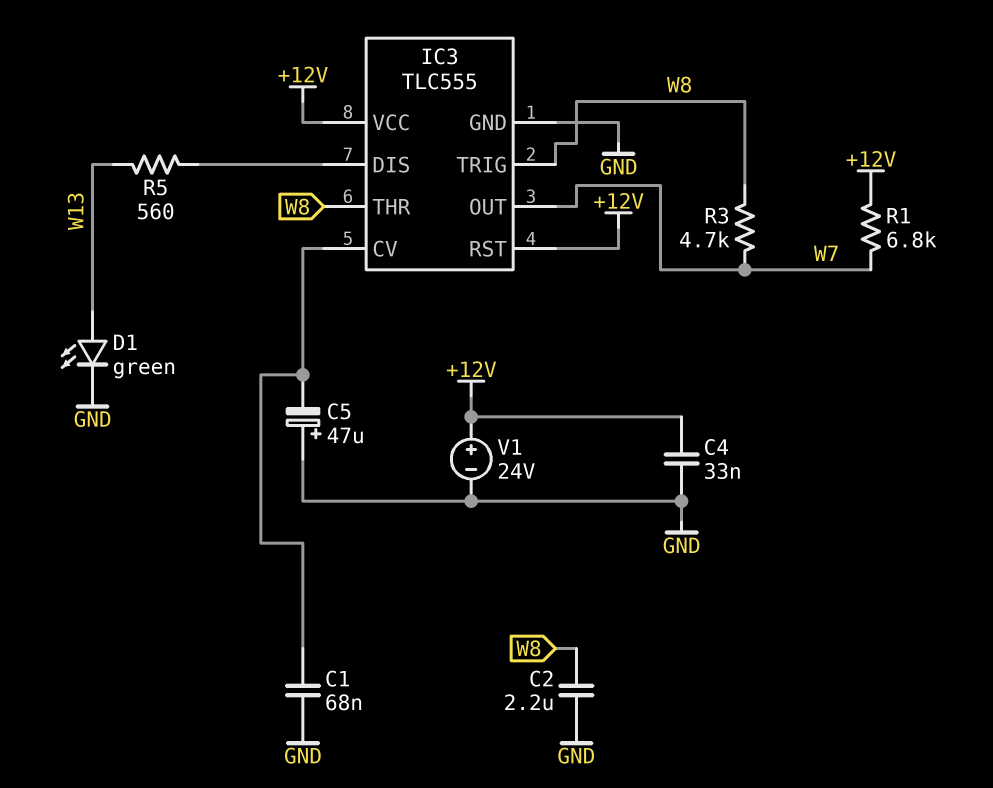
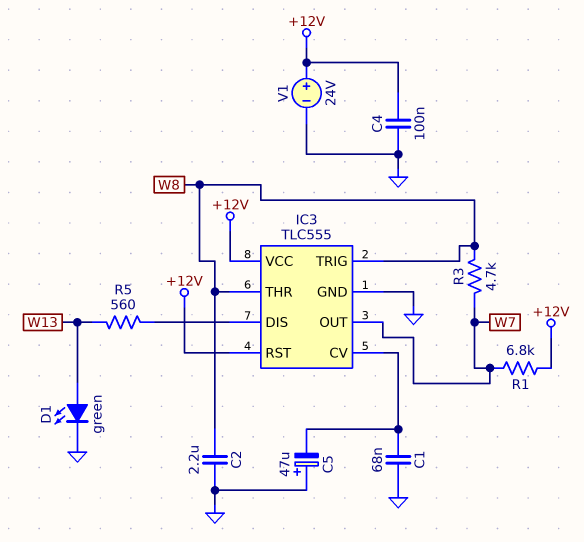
C4: 33nF (+12V, GND) -> 100nF (+12V, GND)

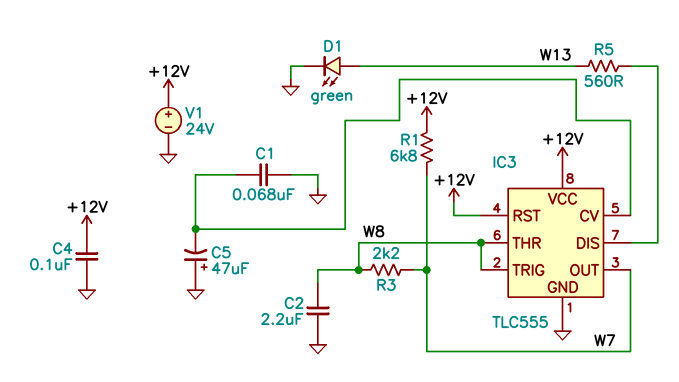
R3: 4.7k (W7, W8) -> 2.2k (W7, W8)

